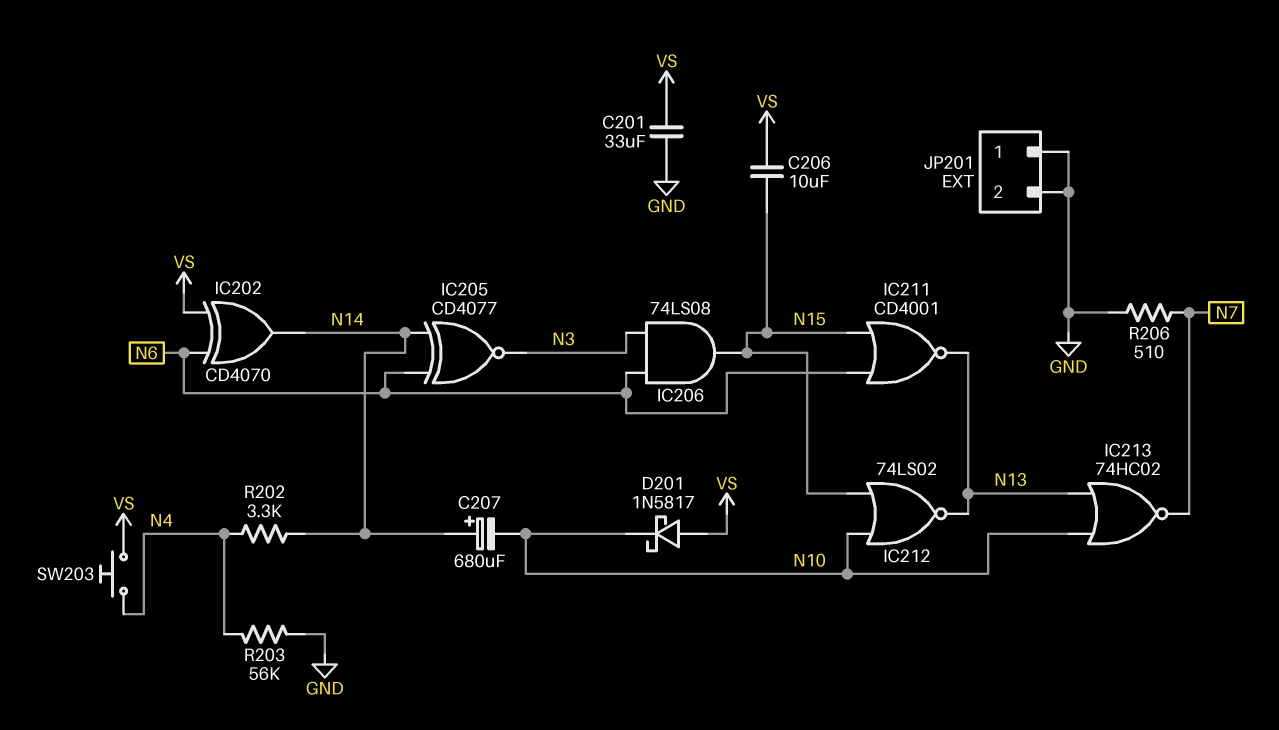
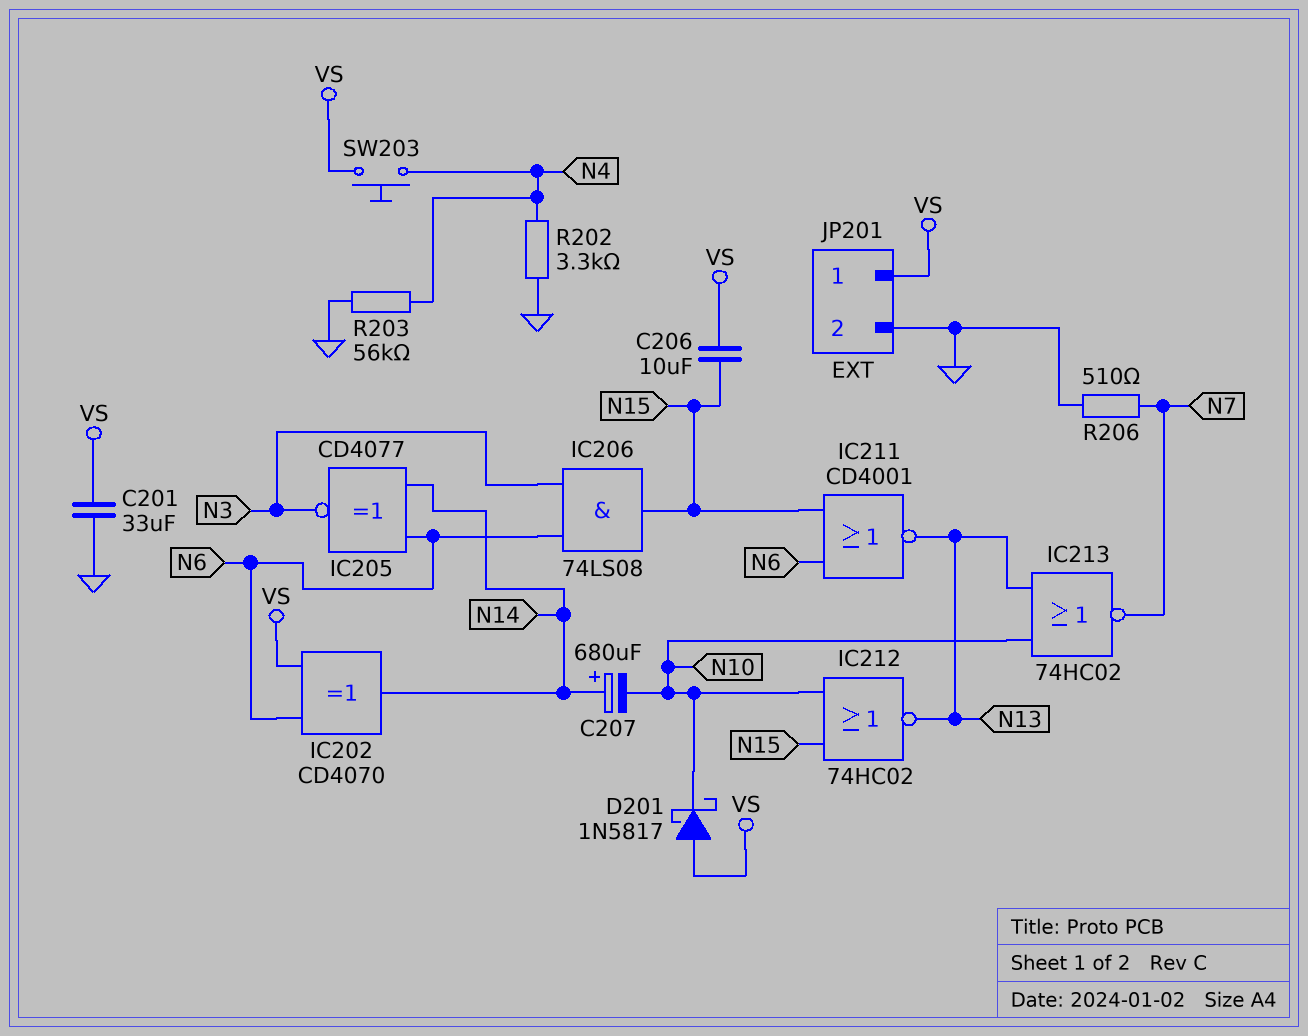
IC212: NOR 74LS02 (in N10, in N15, out N13) -> NOR 74HC02 (in N10, in N15, out N13)
JP201 pin 1: GND -> VS
R202: 3.3k (N4, N14) -> 3.3k (GND, N4)

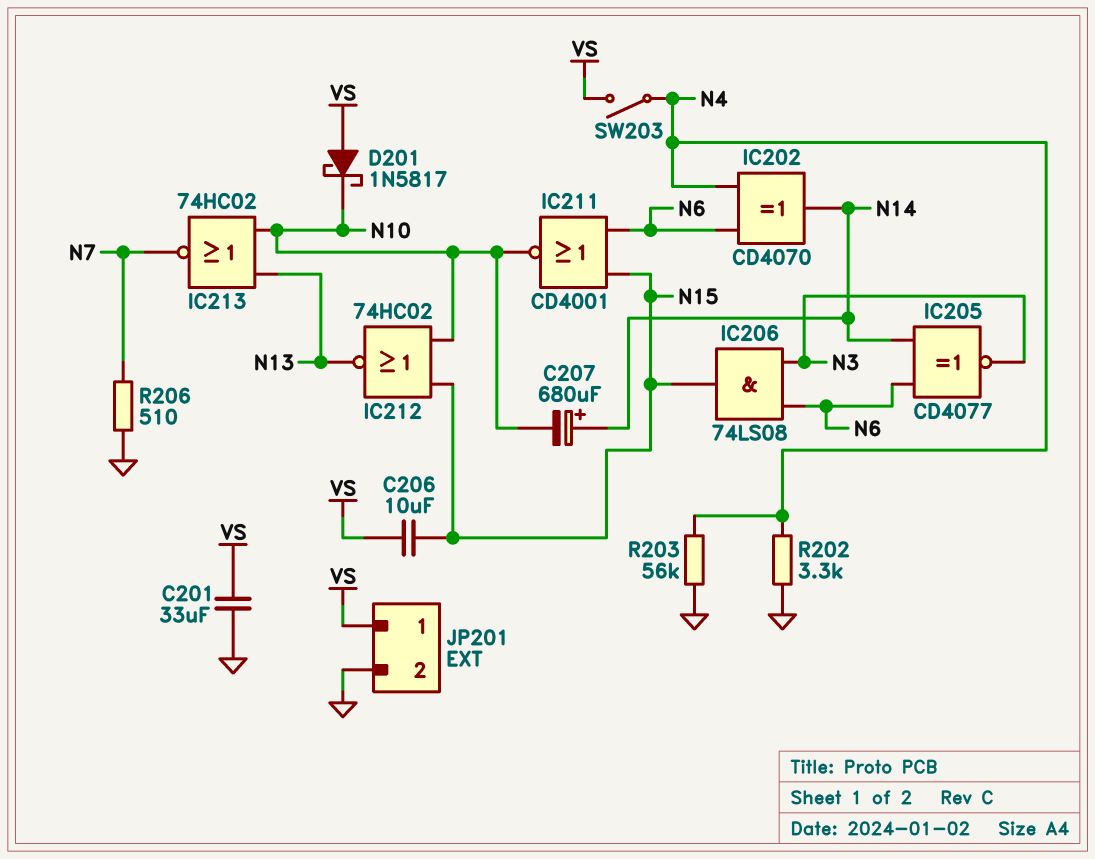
IC202: XOR CD4070 (in N6, in VS, out N14) -> XOR CD4070 (in N4, in N6, out N14)
IC211: NOR CD4001 (in N6, in N15, out N13) -> NOR CD4001 (in N6, in N15, out N10)
SW203: button (N4, VS) -> switch (N4, VS)

